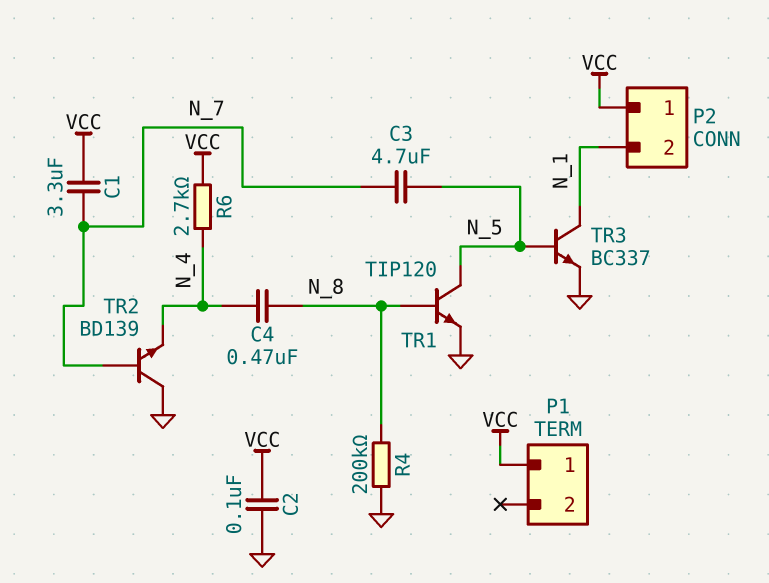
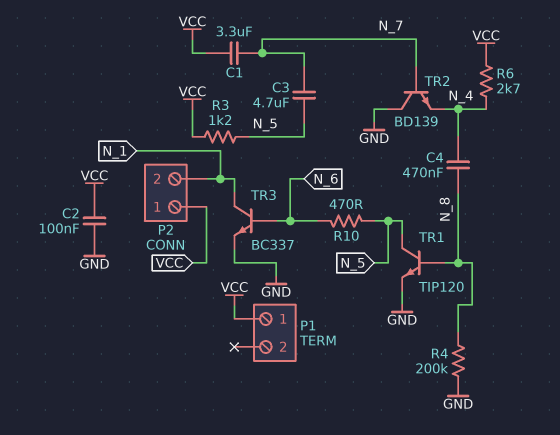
R3: none -> 1.2k (N_5, VCC)
R10: none -> 470 (N_5, N_6)
TR3: NPN BC337 (B N_5, C N_1, E GND) -> NPN BC337 (B N_6, C N_1, E GND)

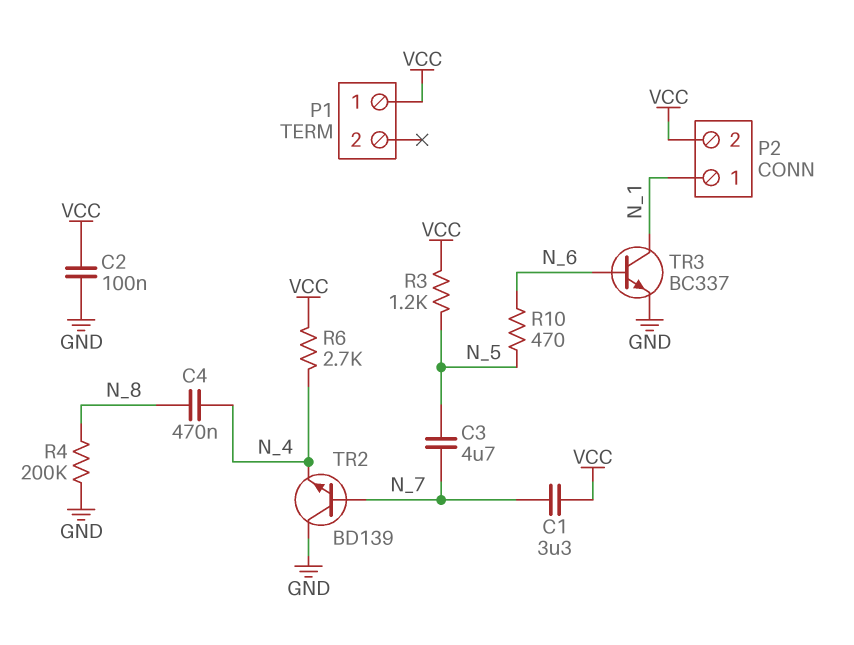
P2 pin 1: VCC -> N_1
P2 pin 2: N_1 -> VCC
TR1: NPN TIP120 (B N_8, C N_5, E GND) -> none

